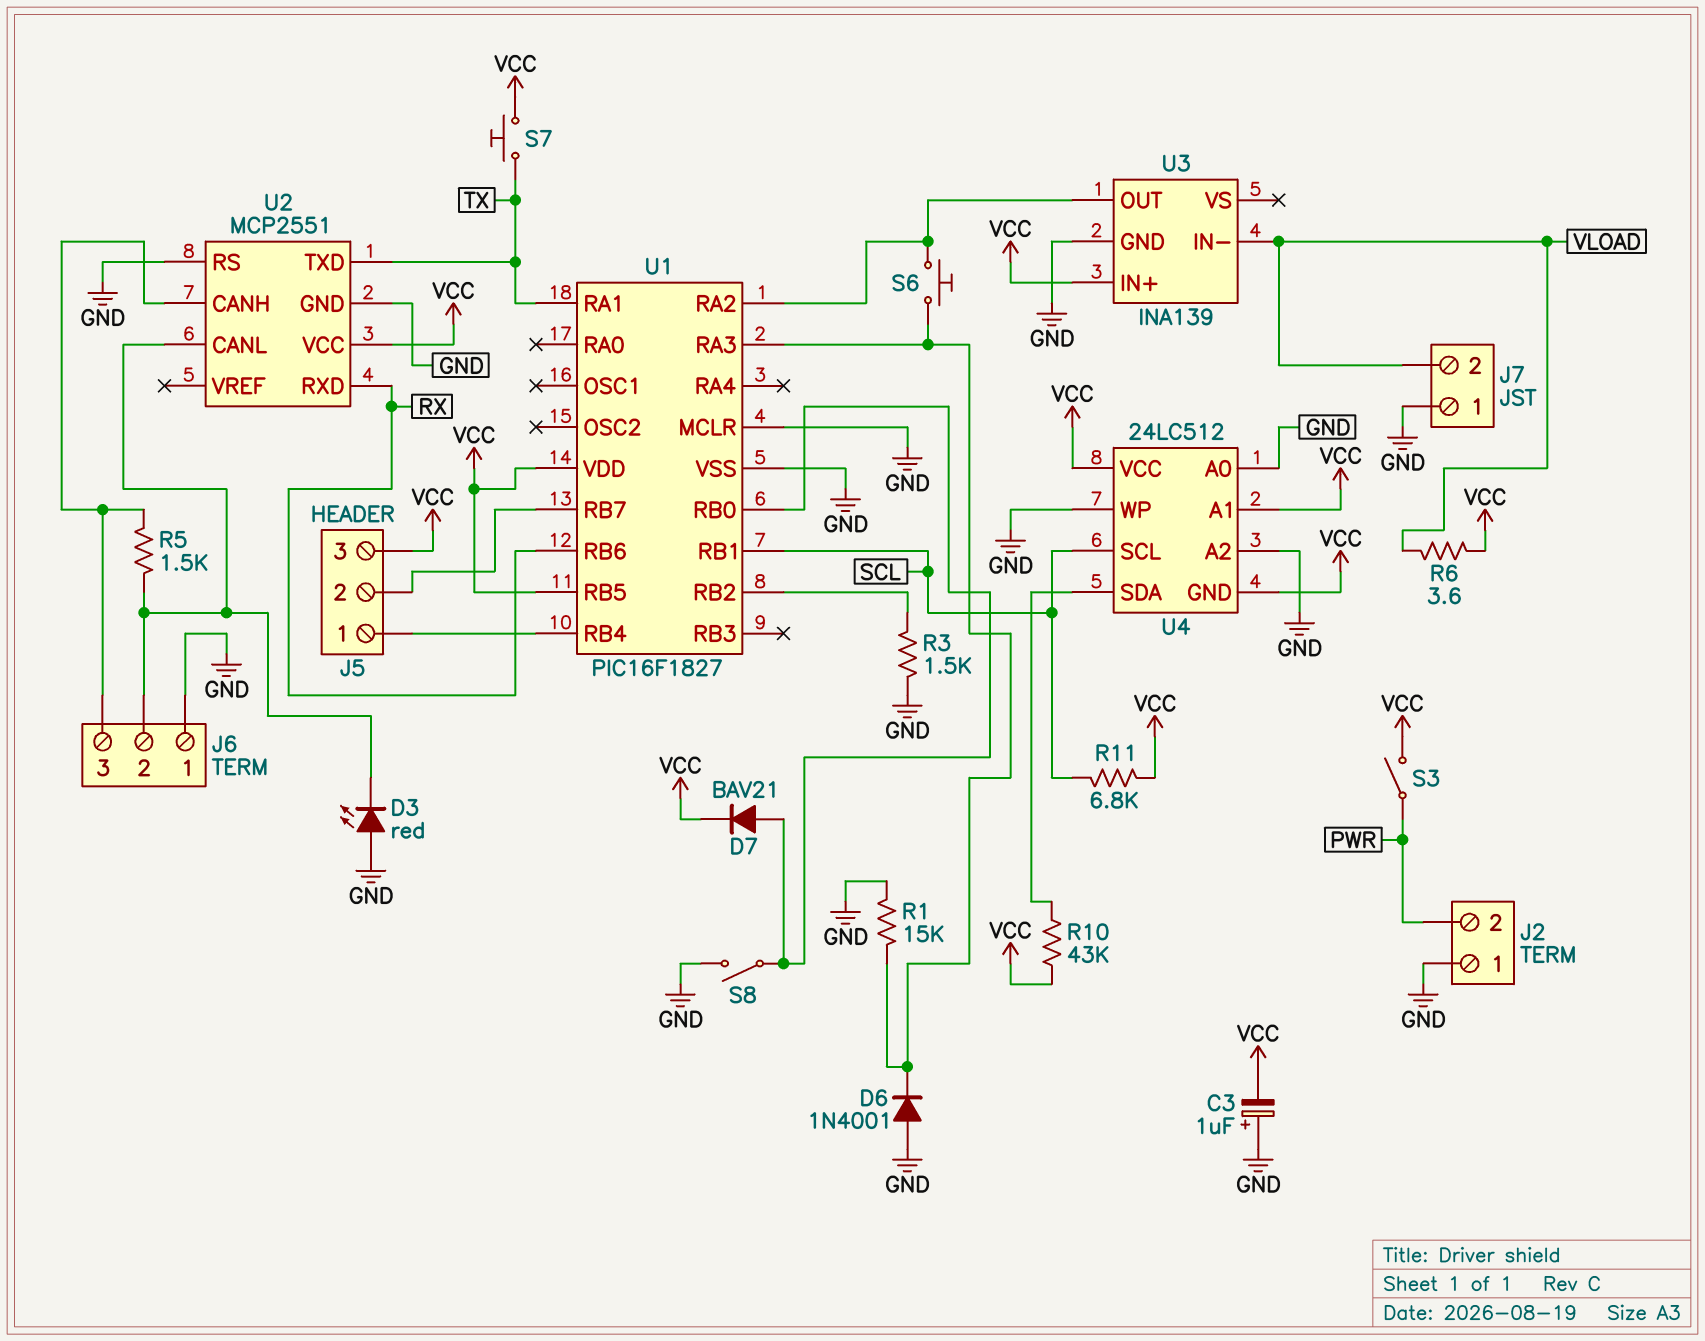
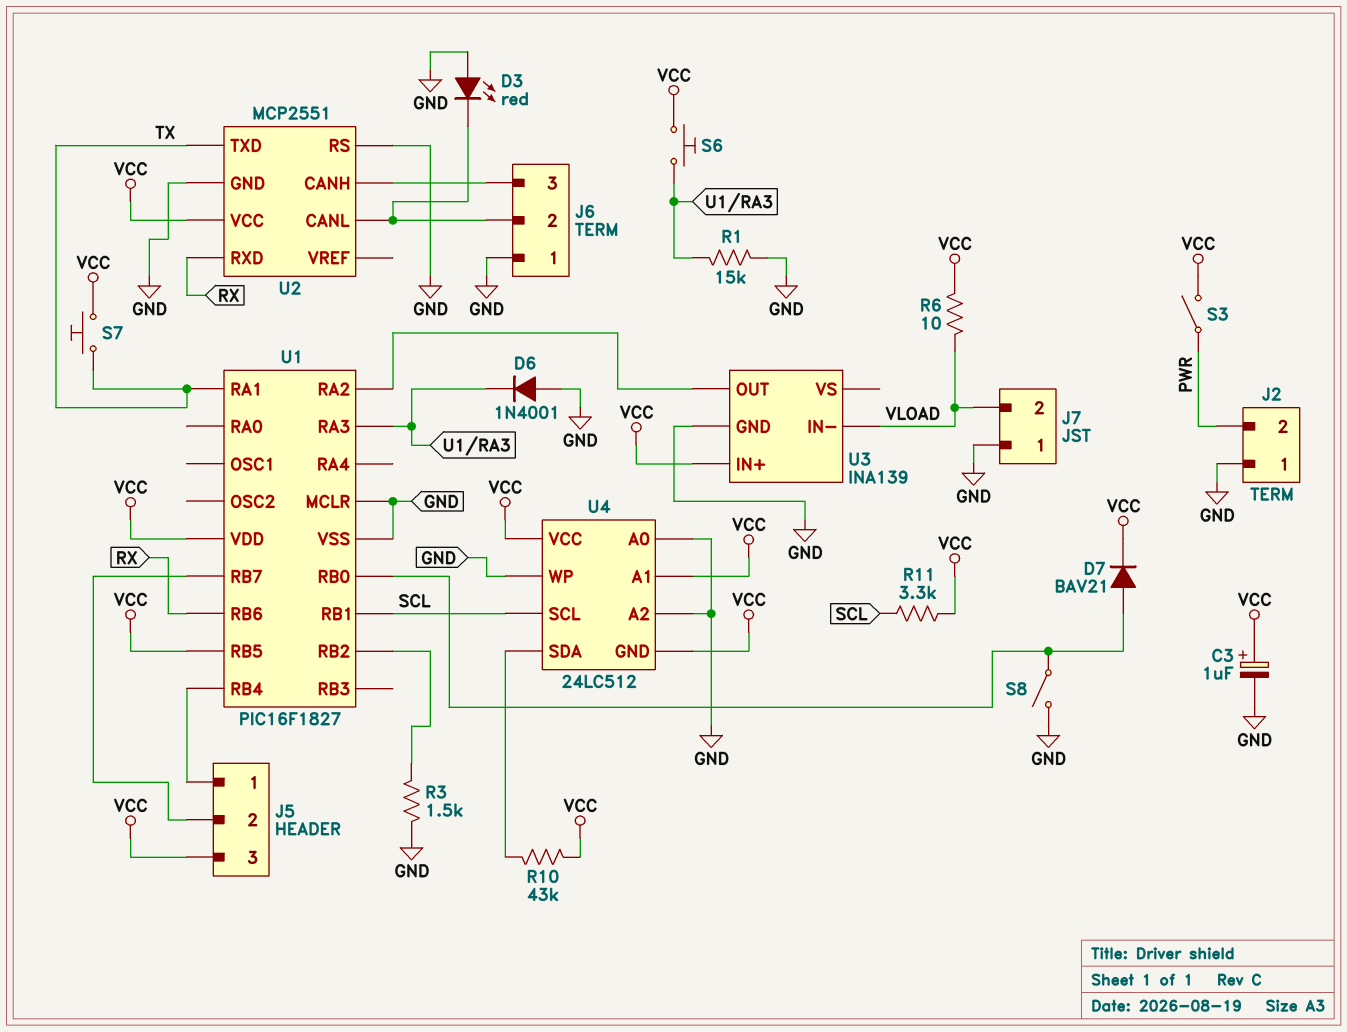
C3: 1uF (plus GND, minus VCC) -> 1uF (plus VCC, minus GND)
R5: 1.5k (J6/2, J6/3) -> none
R6: 3.6 (VCC, VLOAD) -> 10 (VCC, VLOAD)
R11: 6.8k (SCL, VCC) -> 3.3k (SCL, VCC)
S6: button (U1/RA2, U1/RA3) -> button (U1/RA3, VCC)

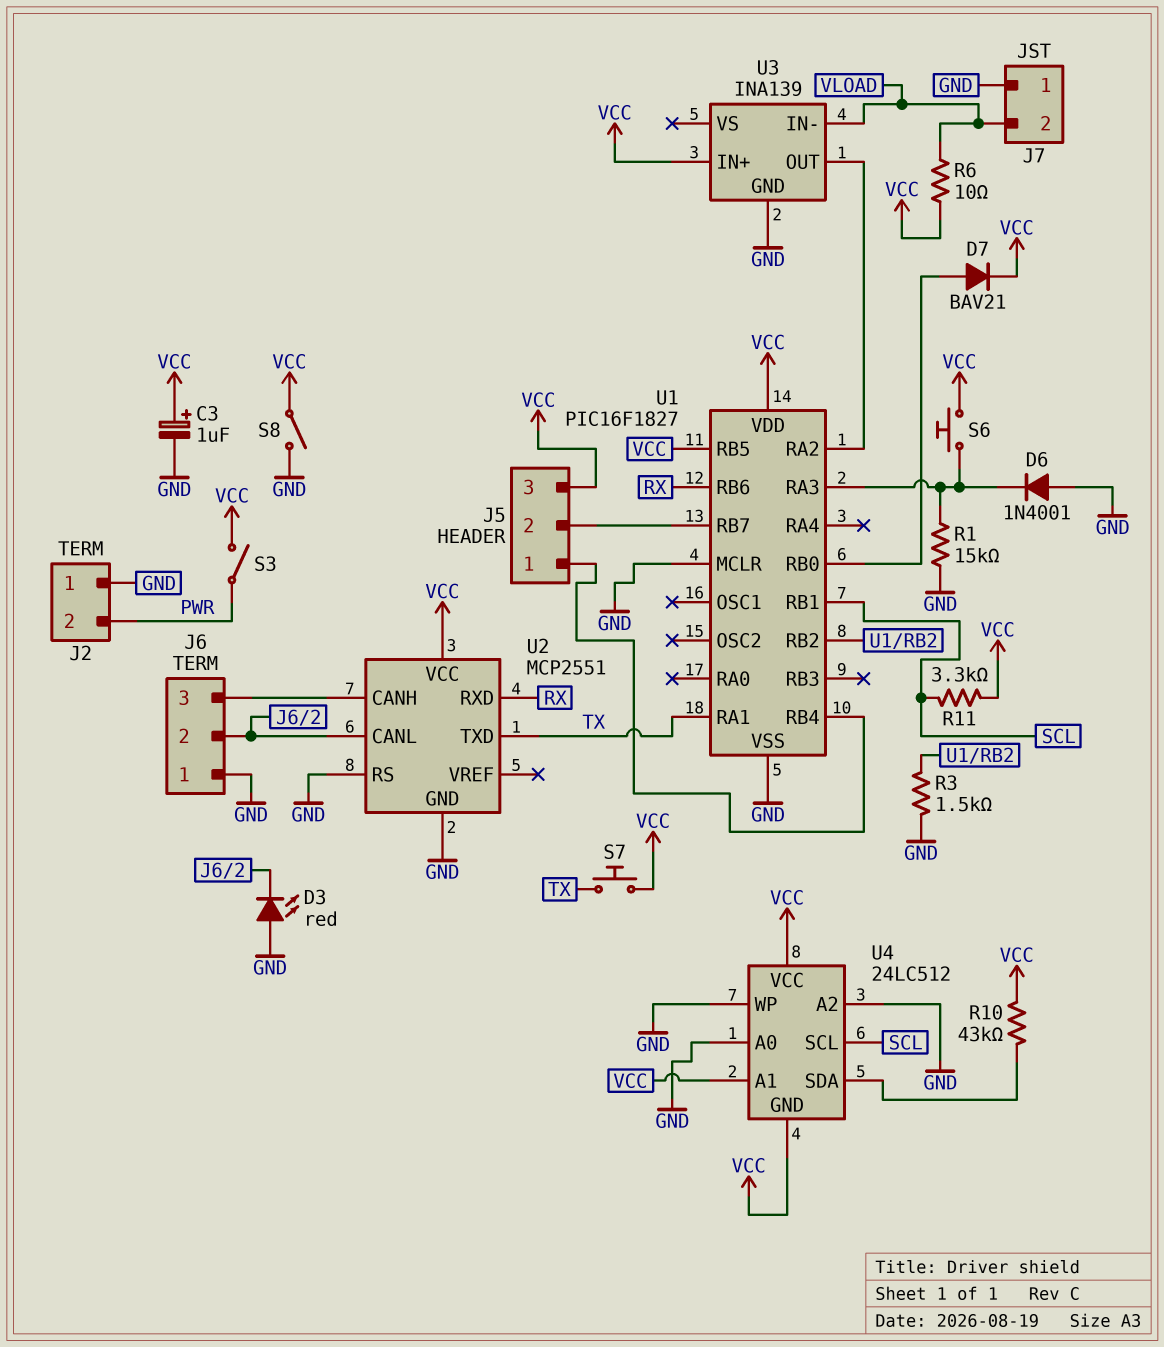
S8: switch (GND, U1/RB0) -> switch (GND, VCC)

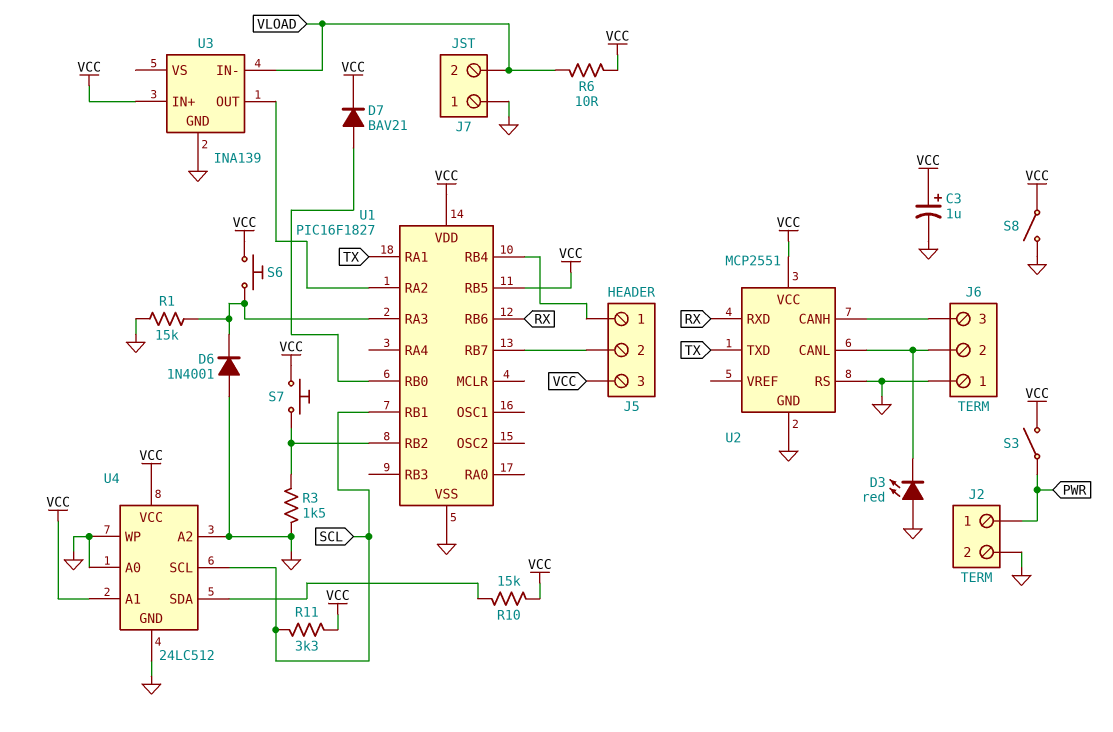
J2 pin 1: GND -> PWR
J2 pin 2: PWR -> GND
R10: 43k (U4/SDA, VCC) -> 15k (U4/SDA, VCC)
S7: button (TX, VCC) -> button (U1/RB2, VCC)
U1 pin MCLR: GND -> none
U4 pin GND: VCC -> GND

